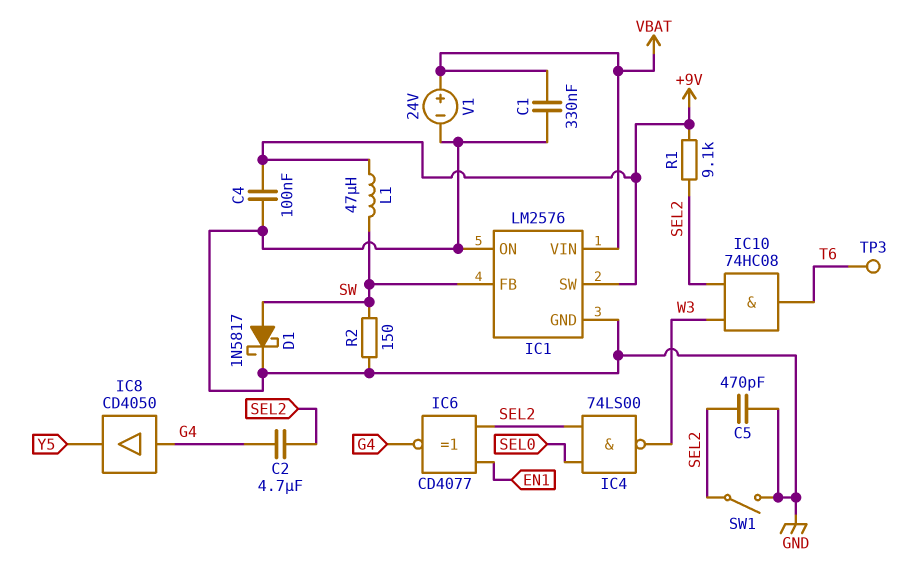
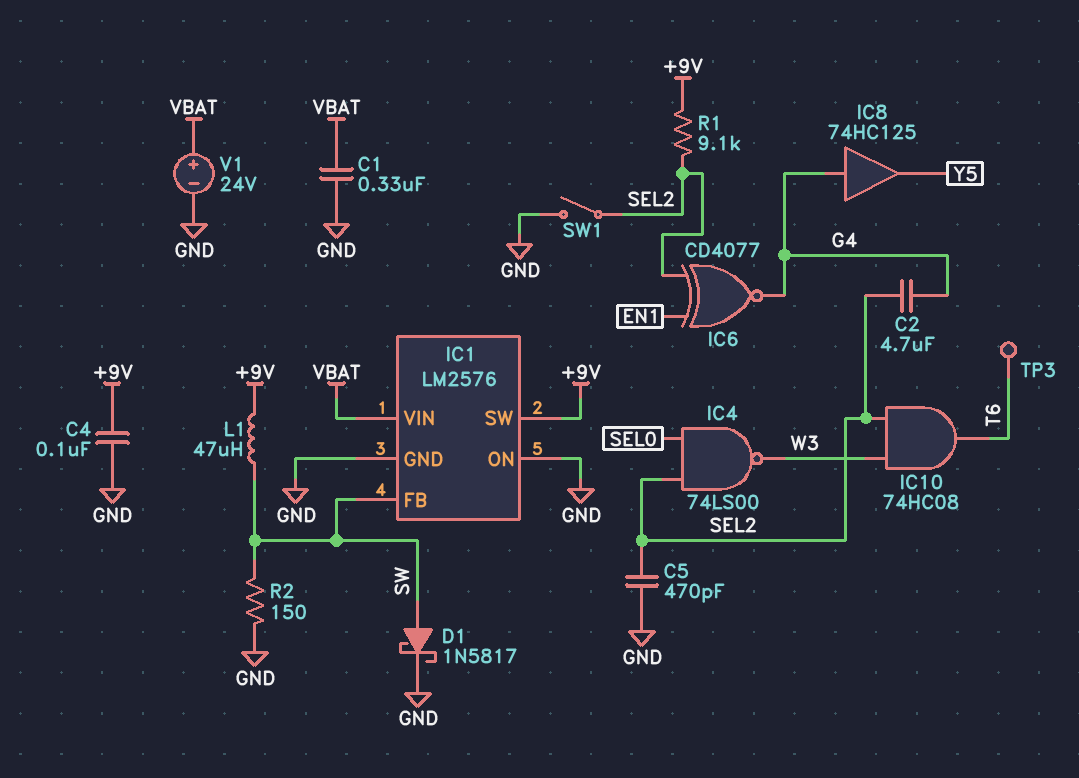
IC8: buffer CD4050 (in G4, out Y5) -> buffer 74HC125 (in G4, out Y5)

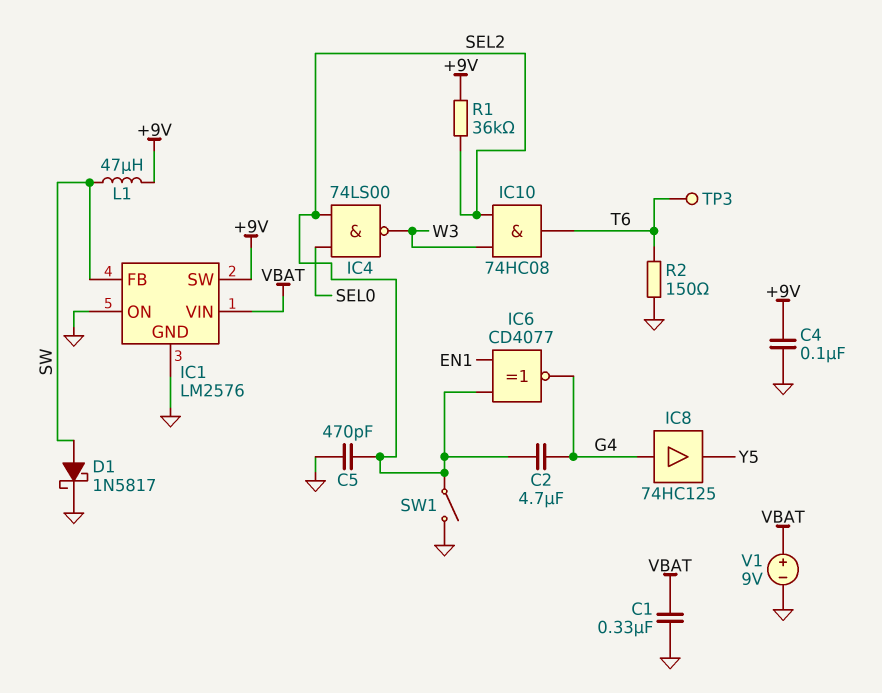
R1: 9.1k (+9V, SEL2) -> 36k (+9V, SEL2)
R2: 150 (GND, SW) -> 150 (GND, T6)
V1: 24V (plus VBAT, minus GND) -> 9V (plus VBAT, minus GND)

